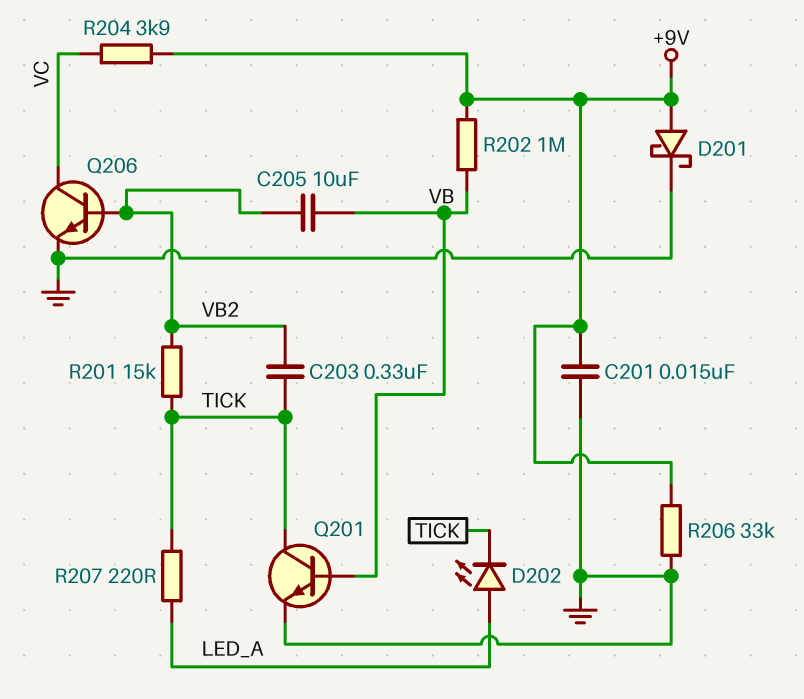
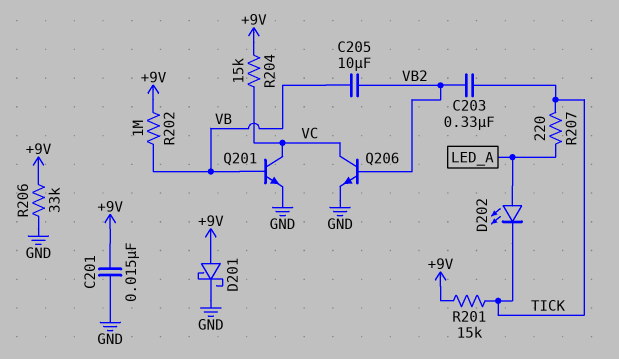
Q201: NPN (B VB, C TICK, E GND) -> NPN (B VB, C VC, E GND)
R201: 15k (TICK, VB2) -> 15k (+9V, TICK)
R204: 3.9k (+9V, VC) -> 15k (+9V, VC)

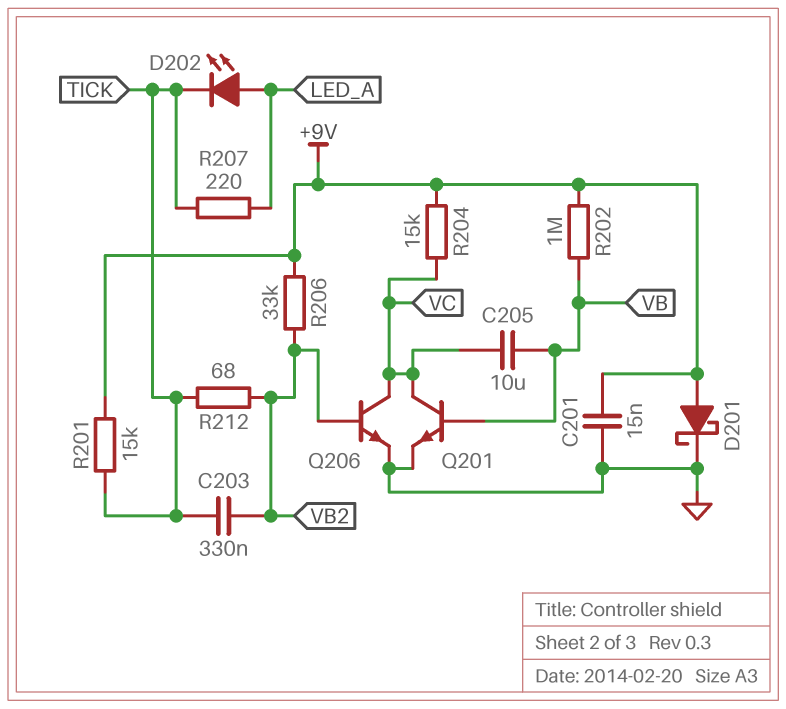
C205: 10uF (VB, VB2) -> 10uF (VB, VC)
R206: 33k (+9V, GND) -> 33k (+9V, VB2)
R212: none -> 68 (TICK, VB2)

